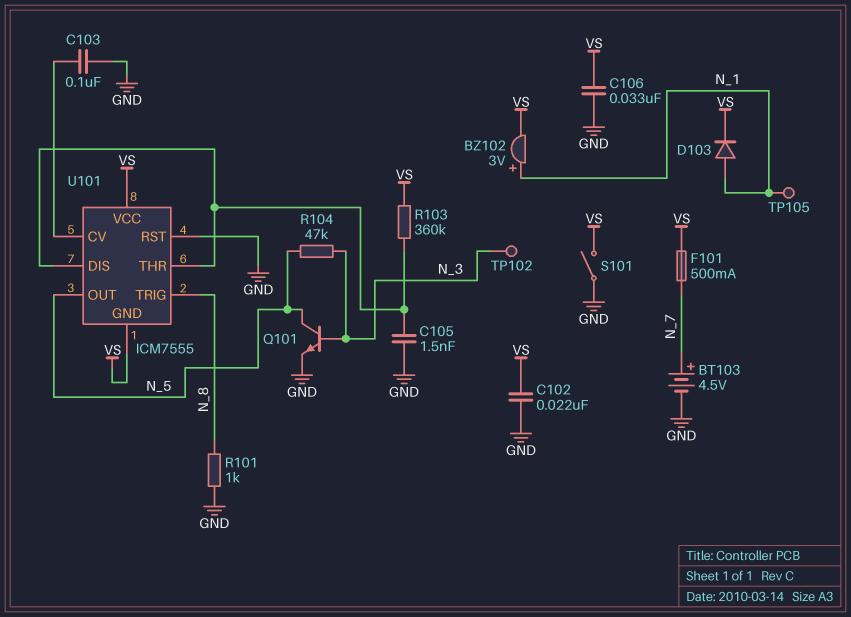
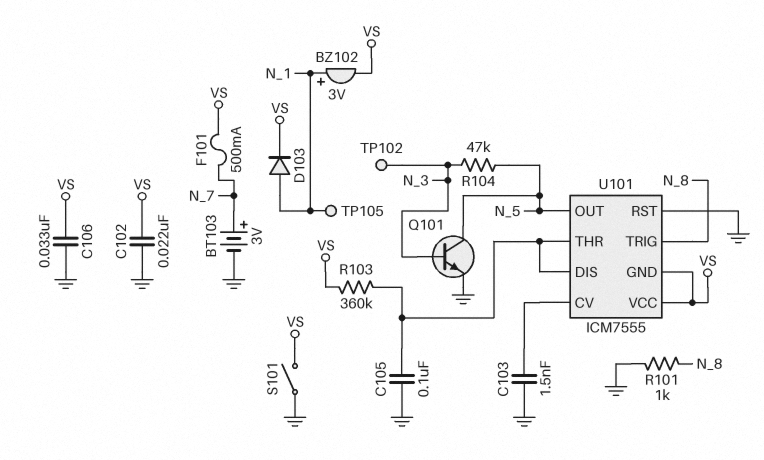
BT103: 4.5V (plus N_7, minus GND) -> 3V (plus N_7, minus GND)
C103: 100nF (GND, U101/CV) -> 1.5nF (GND, U101/CV)
C105: 1.5nF (GND, U101/DIS) -> 100nF (GND, U101/DIS)

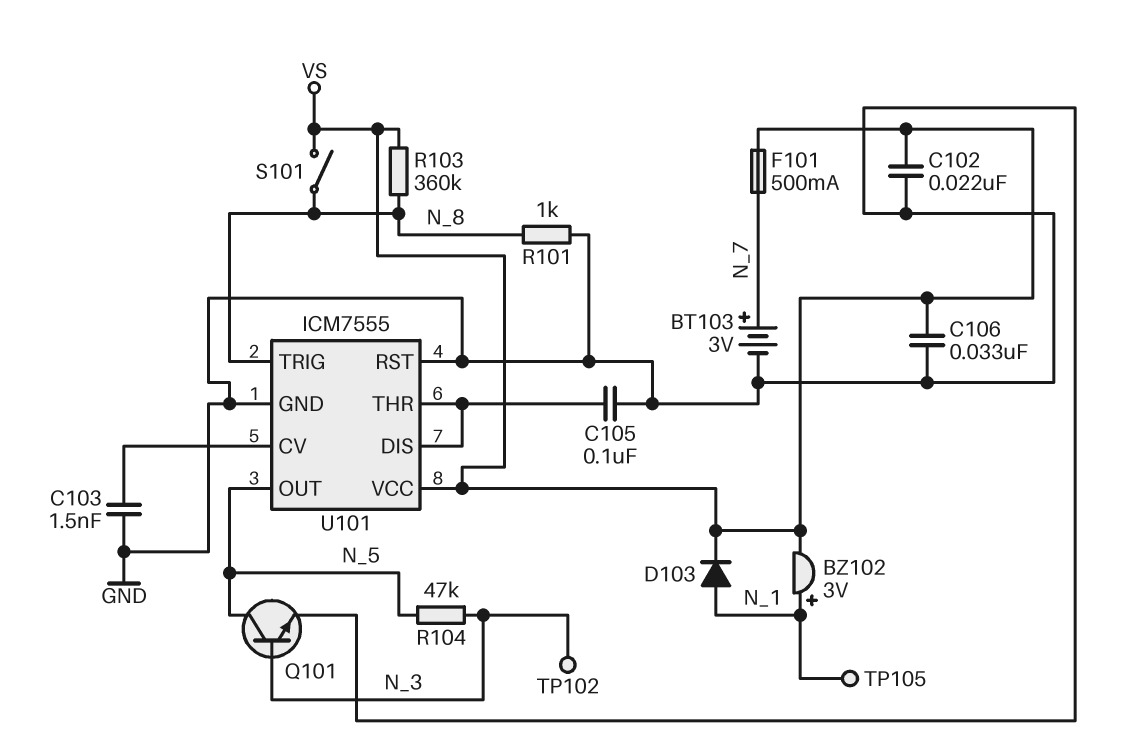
R103: 360k (U101/DIS, VS) -> 360k (N_8, VS)
S101: switch (GND, VS) -> switch (N_8, VS)
U101 pin GND: VS -> GND

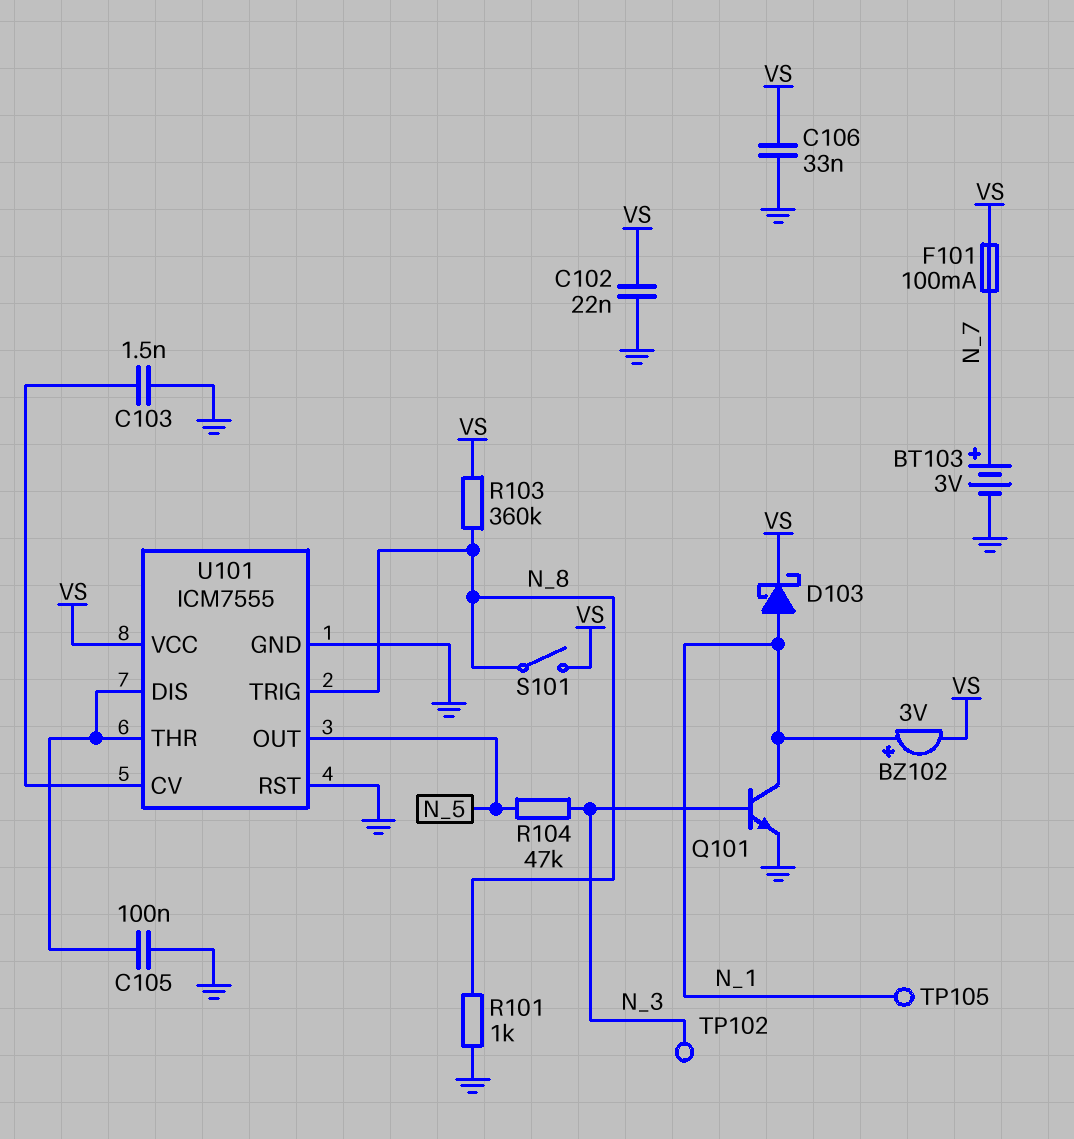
D103: diode (A N_1, K VS) -> schottky (A N_1, K VS)
F101: 500mA (N_7, VS) -> 100mA (N_7, VS)
Q101: NPN (B N_3, C N_5, E GND) -> NPN (B N_3, C N_1, E GND)

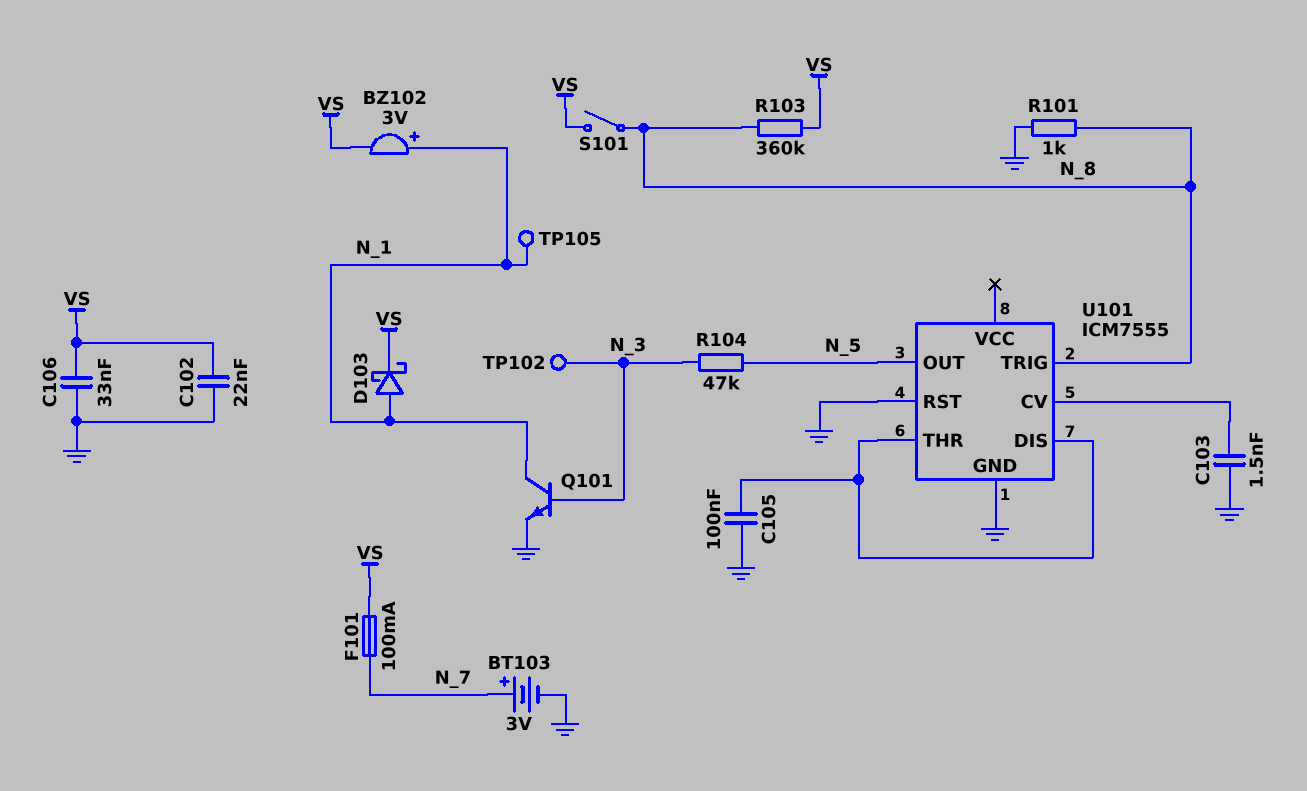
U101 pin VCC: VS -> none

